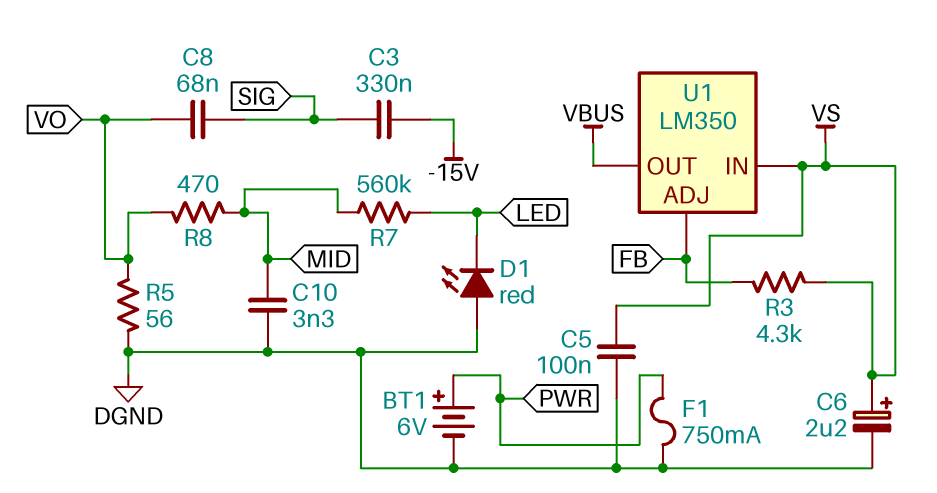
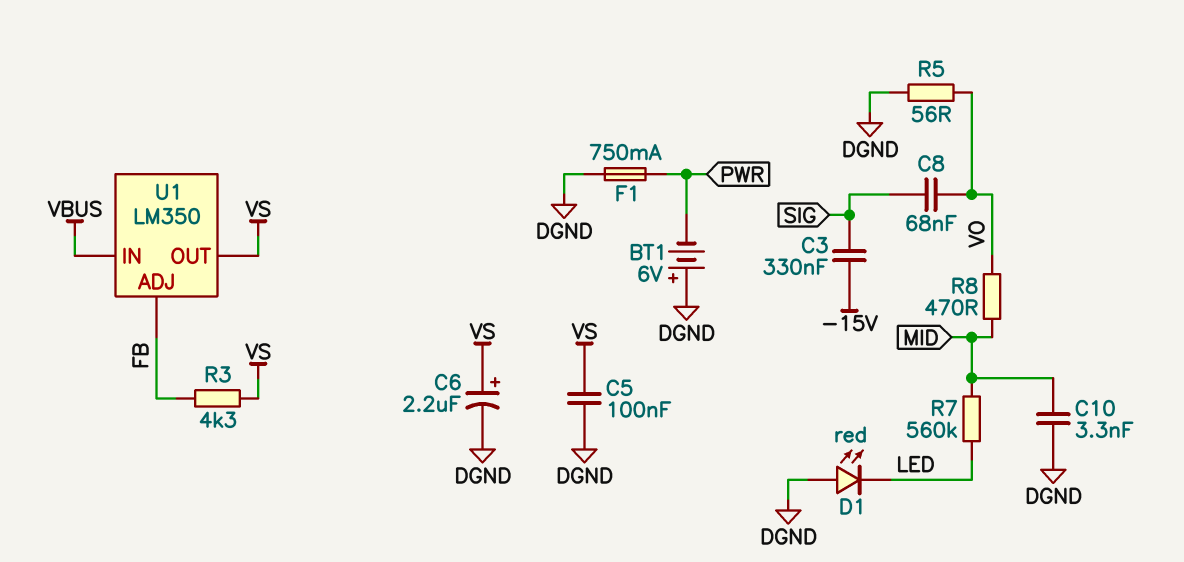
BT1: 6V (plus PWR, minus DGND) -> 6V (plus DGND, minus PWR)
U1 pin IN: VS -> VBUS
U1 pin OUT: VBUS -> VS

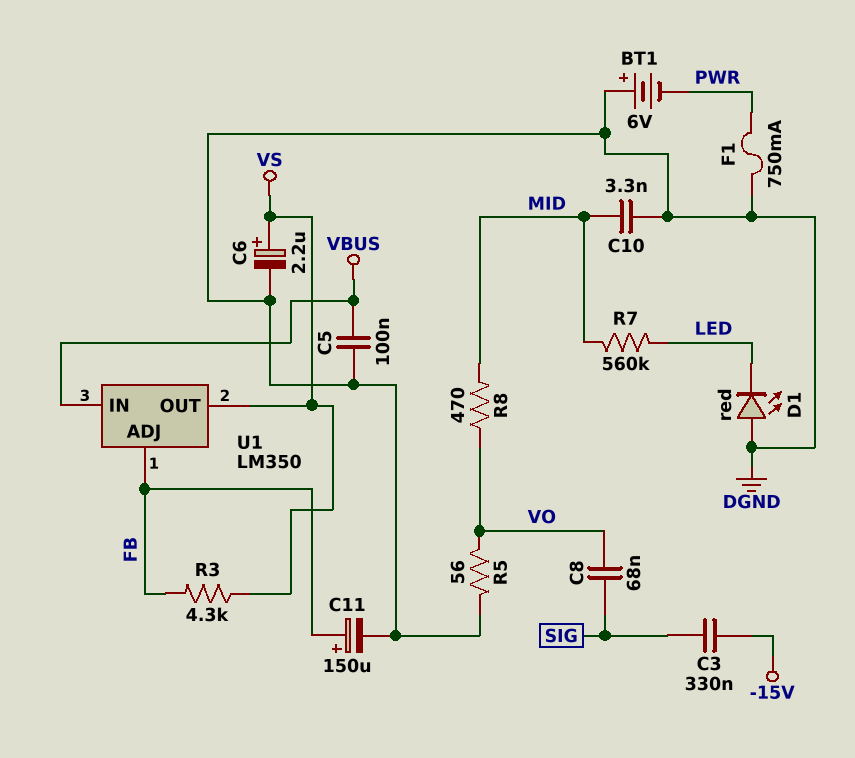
C5: 100nF (DGND, VS) -> 100nF (DGND, VBUS)
C11: none -> 150uF (plus FB, minus DGND)

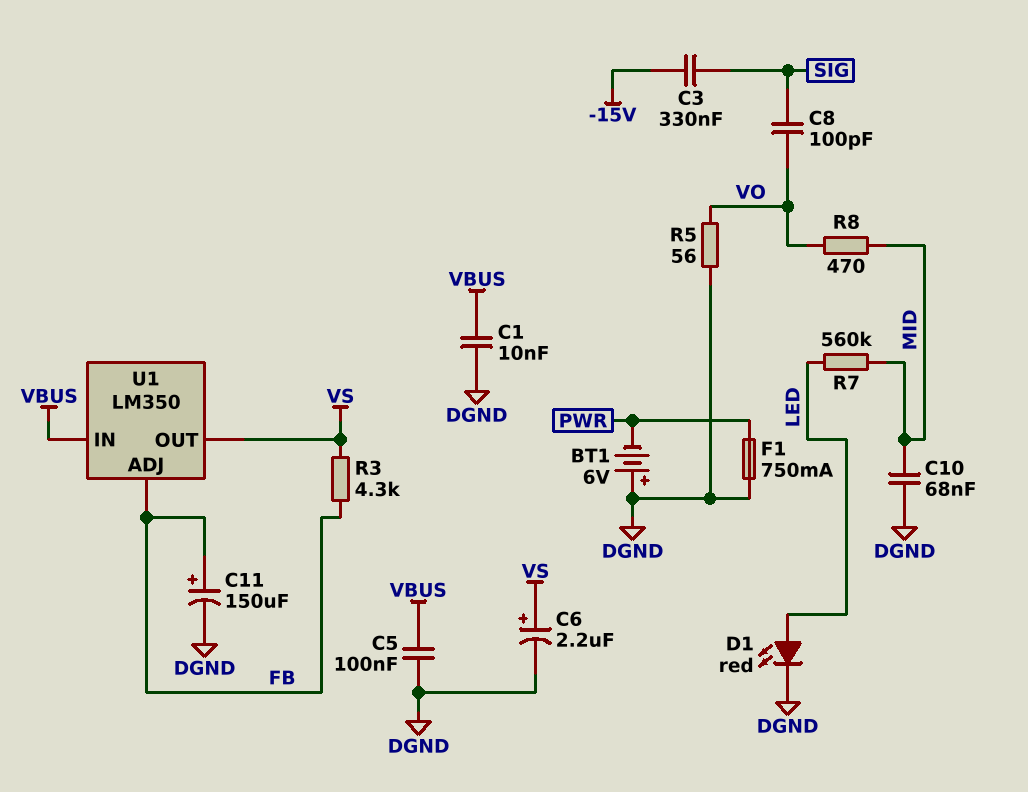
C1: none -> 10nF (DGND, VBUS)
C8: 68nF (SIG, VO) -> 100pF (SIG, VO)
C10: 3.3nF (DGND, MID) -> 68nF (DGND, MID)
D1: LED red (A DGND, K LED) -> LED red (A LED, K DGND)

